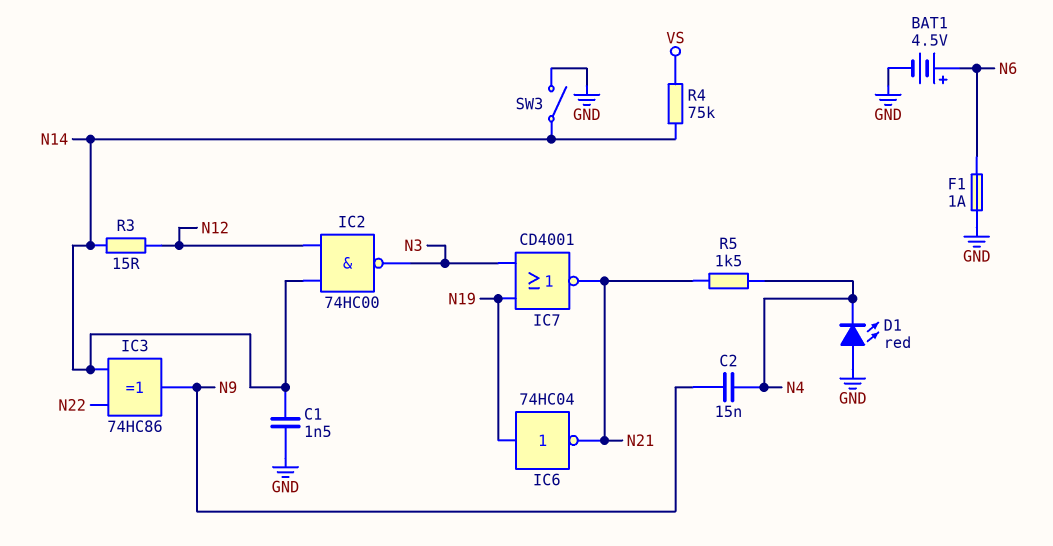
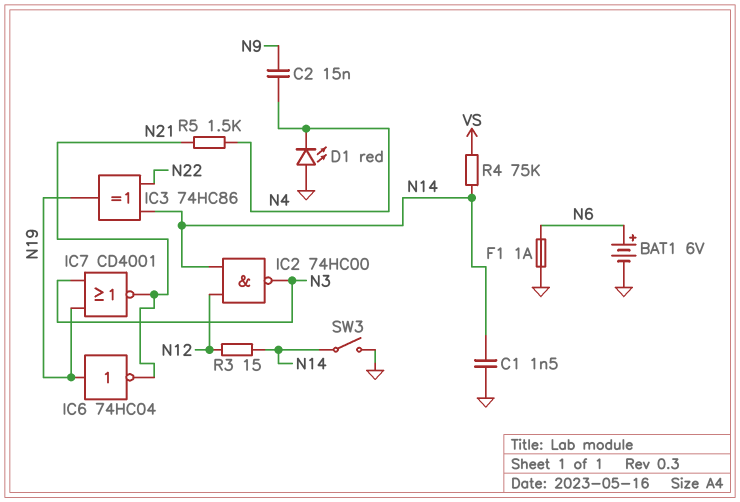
BAT1: 4.5V (plus N6, minus GND) -> 6V (plus N6, minus GND)
IC3: XOR 74HC86 (in N14, in N22, out N9) -> XOR 74HC86 (in N14, in N22, out N19)

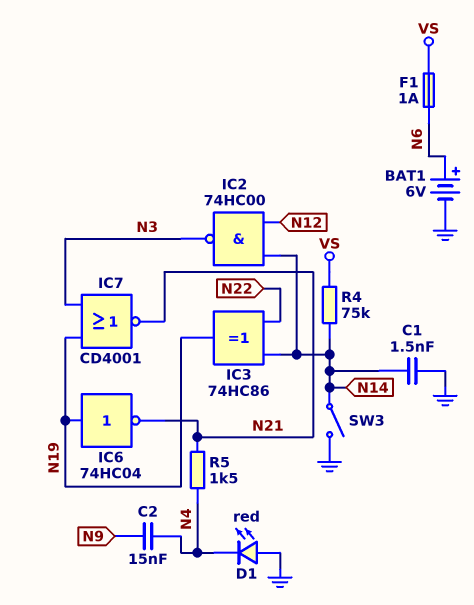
F1: 1A (GND, N6) -> 1A (N6, VS)
R3: 15 (N12, N14) -> none

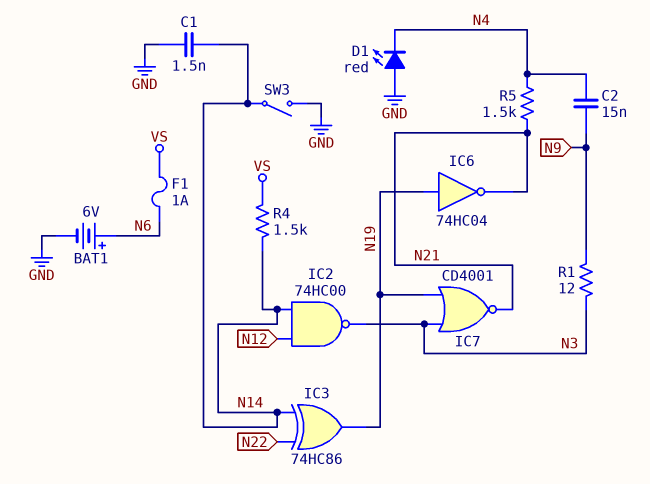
R1: none -> 12 (N3, N9)
R4: 75k (N14, VS) -> 1.5k (N14, VS)

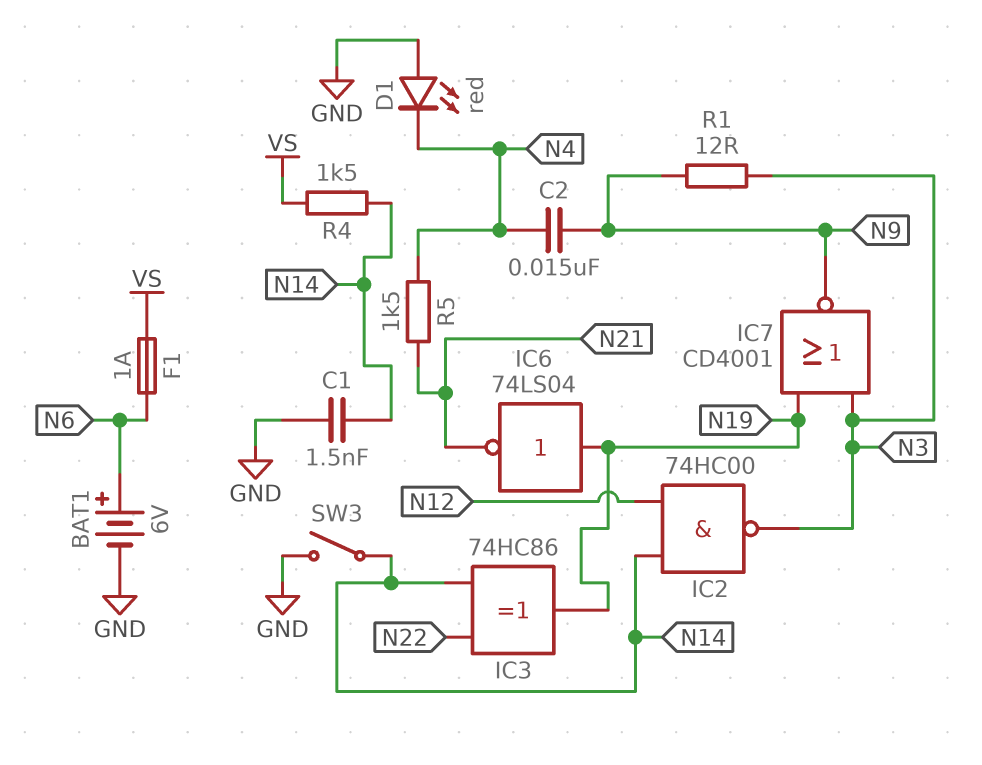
IC6: NOT 74HC04 (in N19, out N21) -> NOT 74LS04 (in N19, out N21)
IC7: NOR CD4001 (in N3, in N19, out N21) -> NOR CD4001 (in N3, in N19, out N9)

